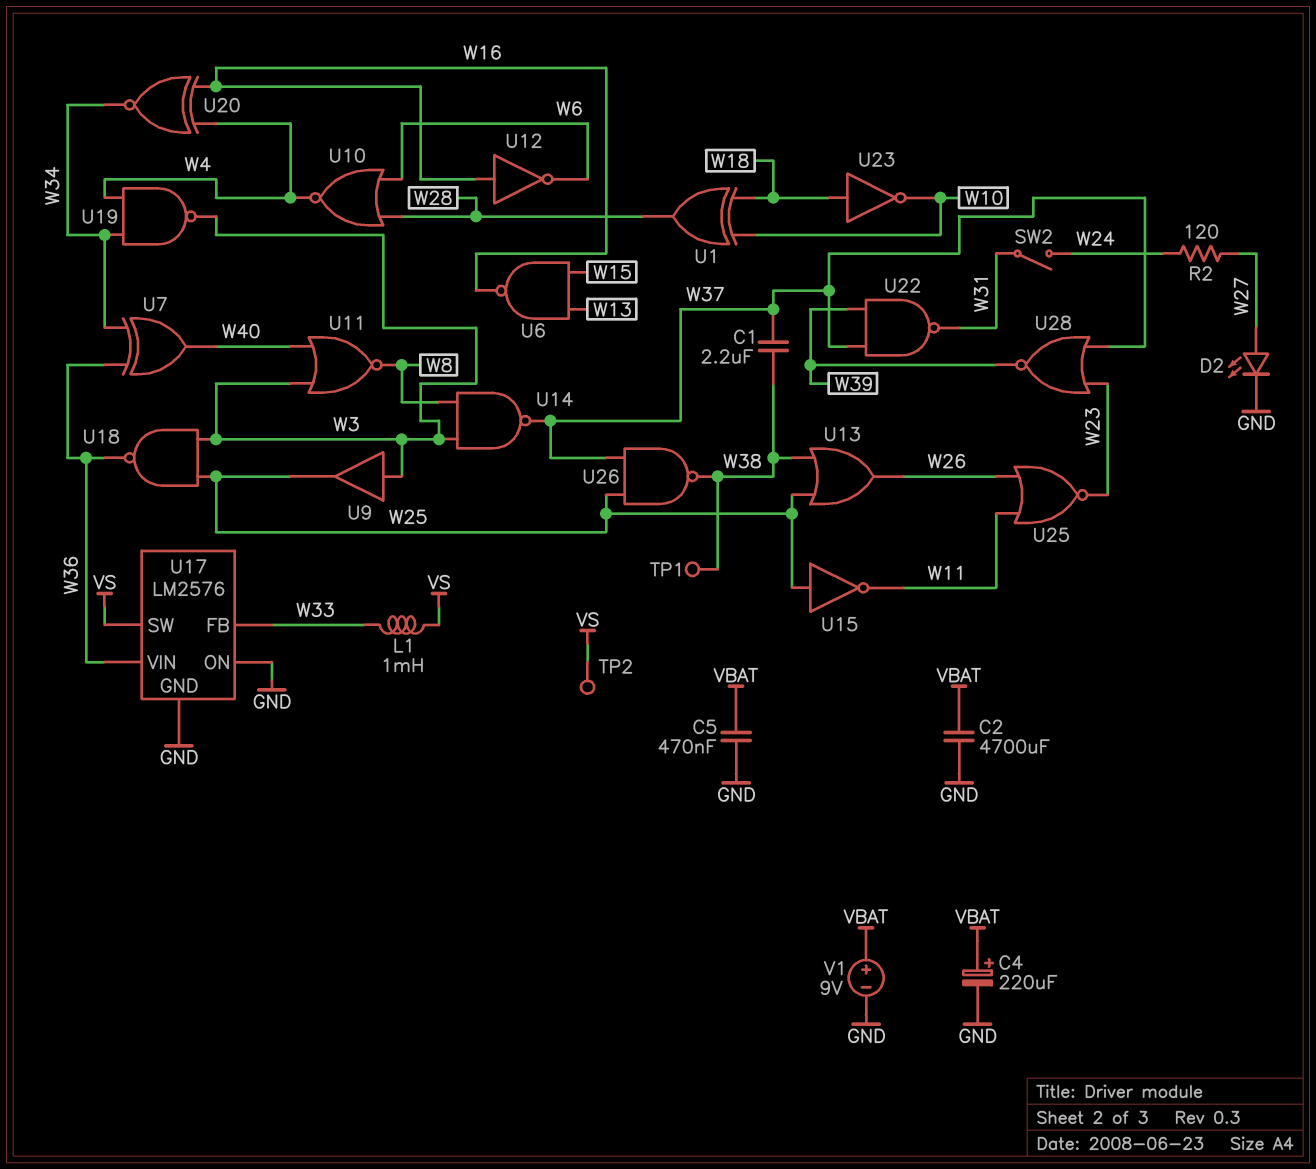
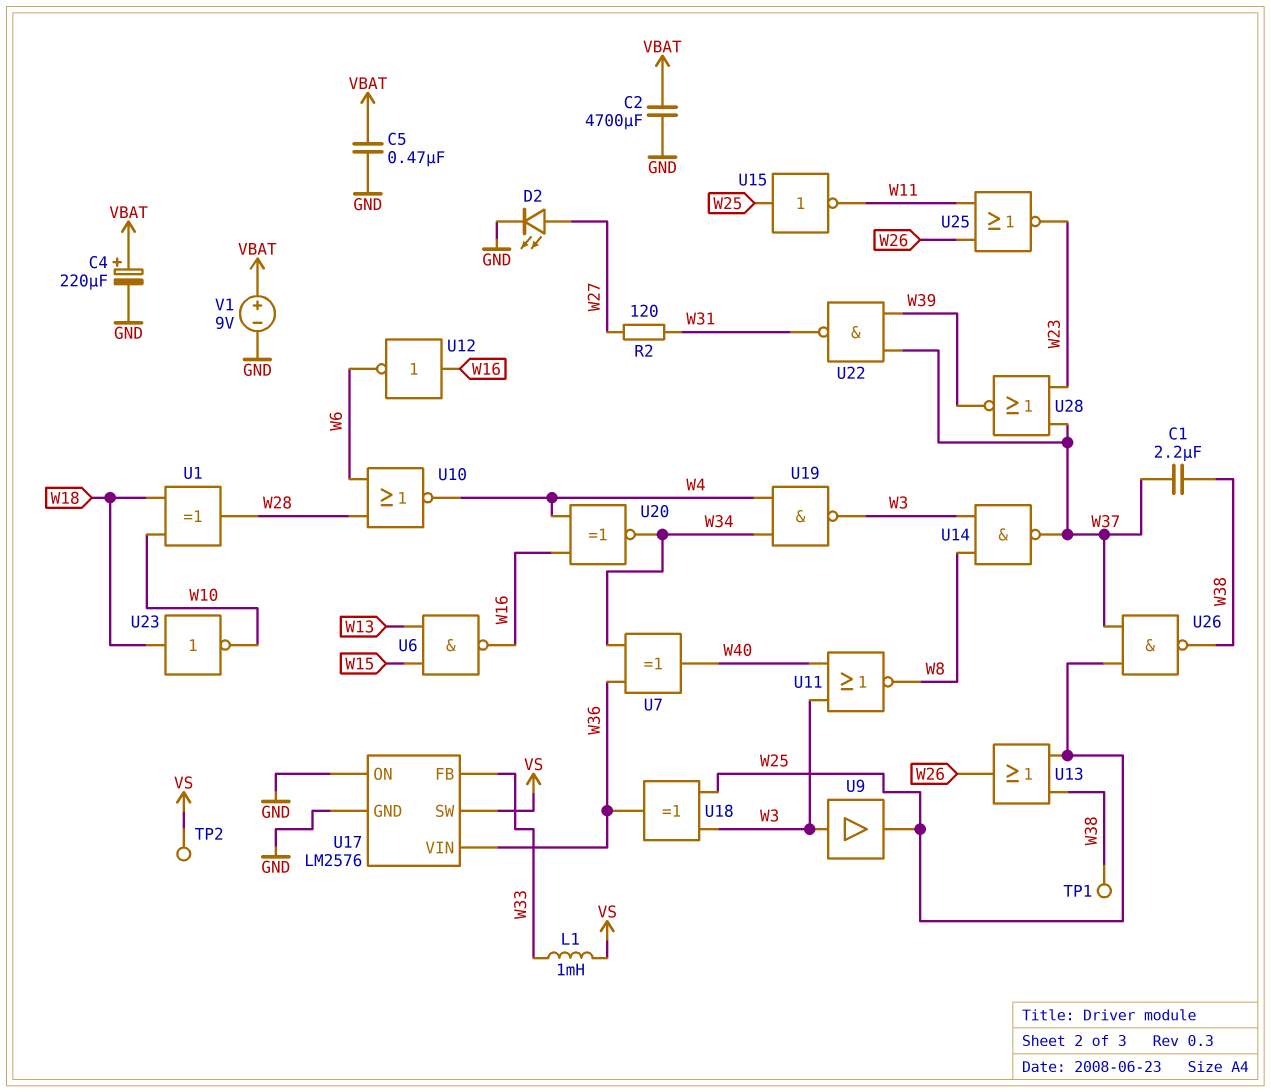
R2: 120 (W24, W27) -> 120 (W27, W31)
SW2: switch (W24, W31) -> none
U18: NAND (in W3, in W25, out W36) -> XOR (in W3, in W25, out W36)

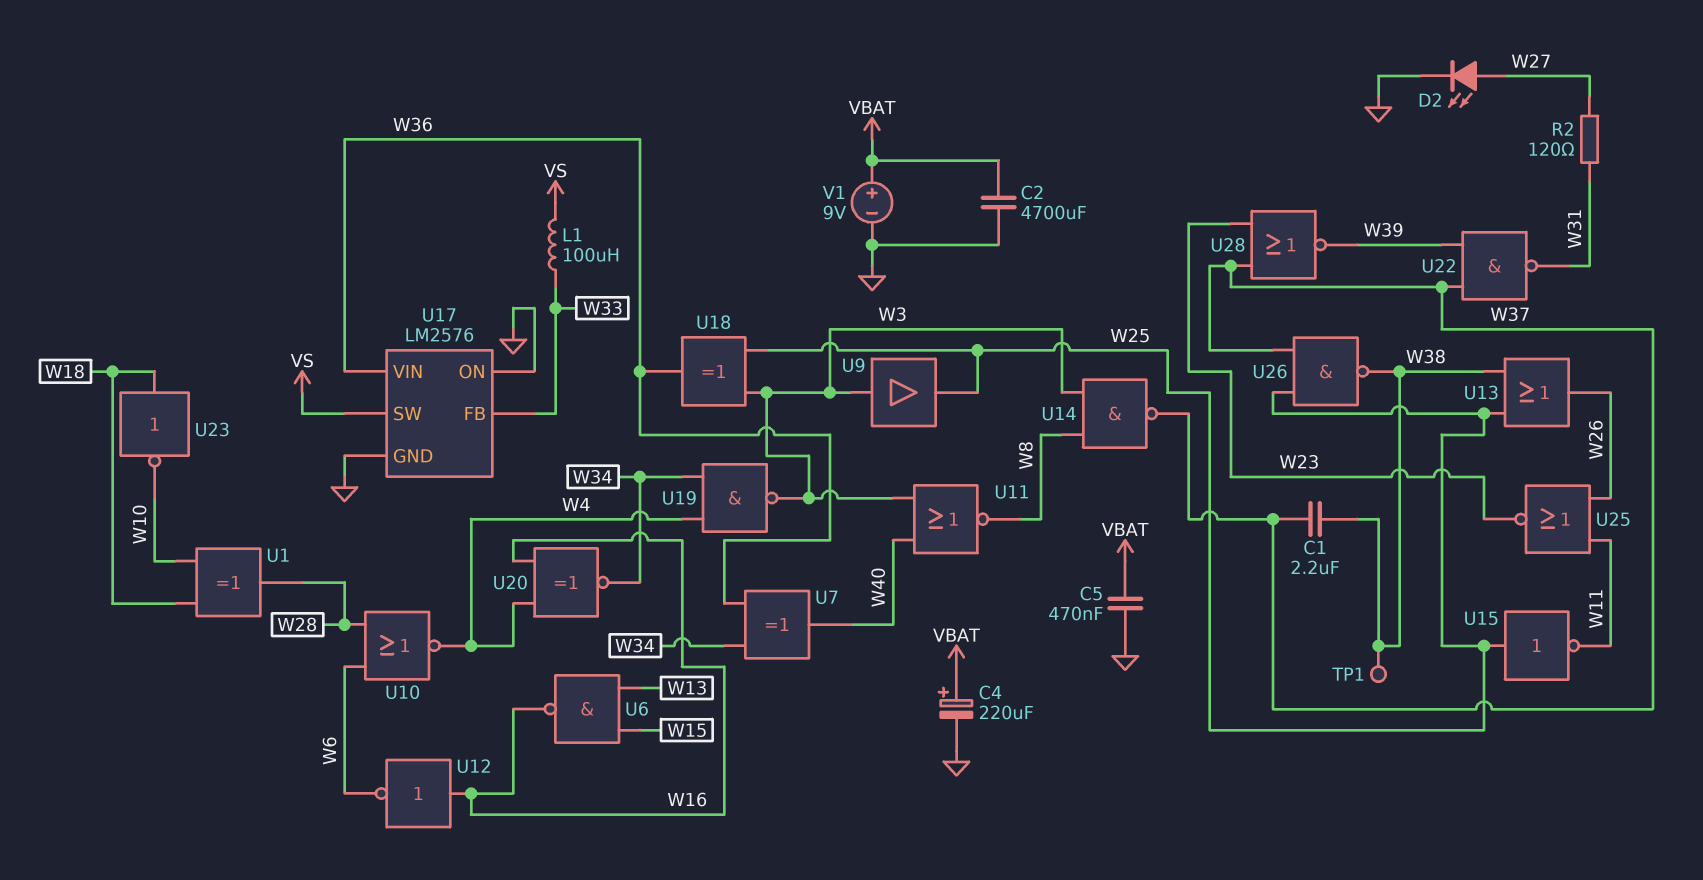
L1: 1mH (VS, W33) -> 100uH (VS, W33)
TP2: test point (VS) -> none

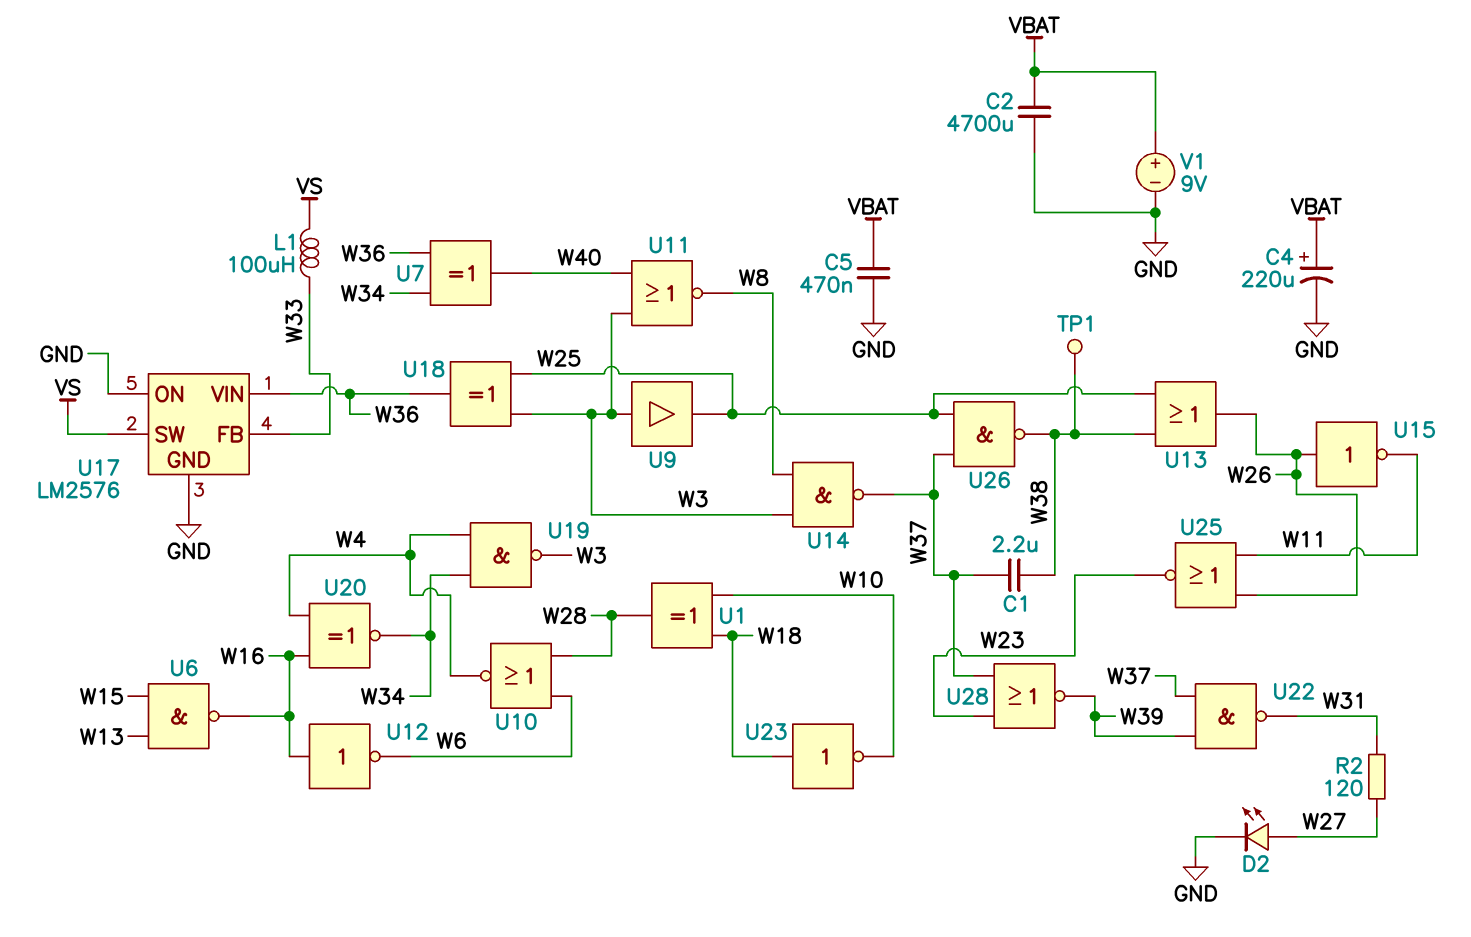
U15: NOT (in W25, out W11) -> NOT (in W26, out W11)

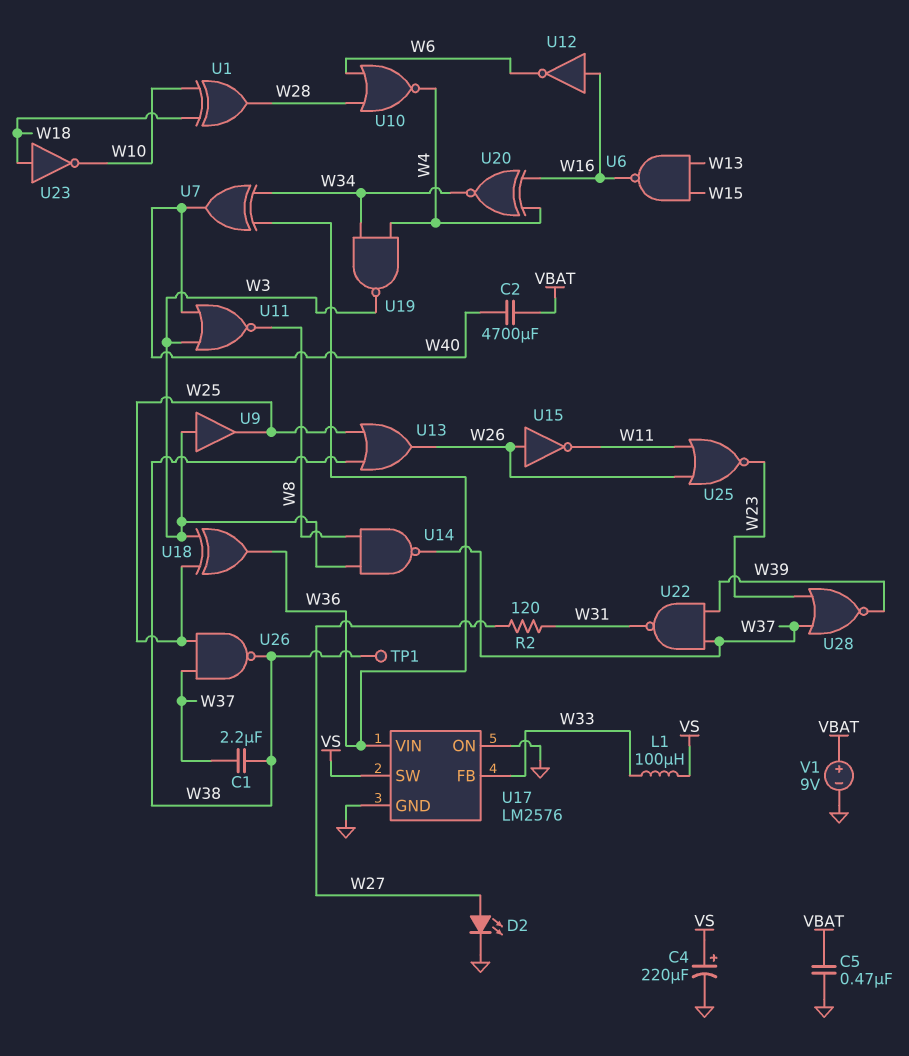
C2: 4700uF (GND, VBAT) -> 4700uF (VBAT, W40)
C4: 220uF (plus VBAT, minus GND) -> 220uF (plus VS, minus GND)

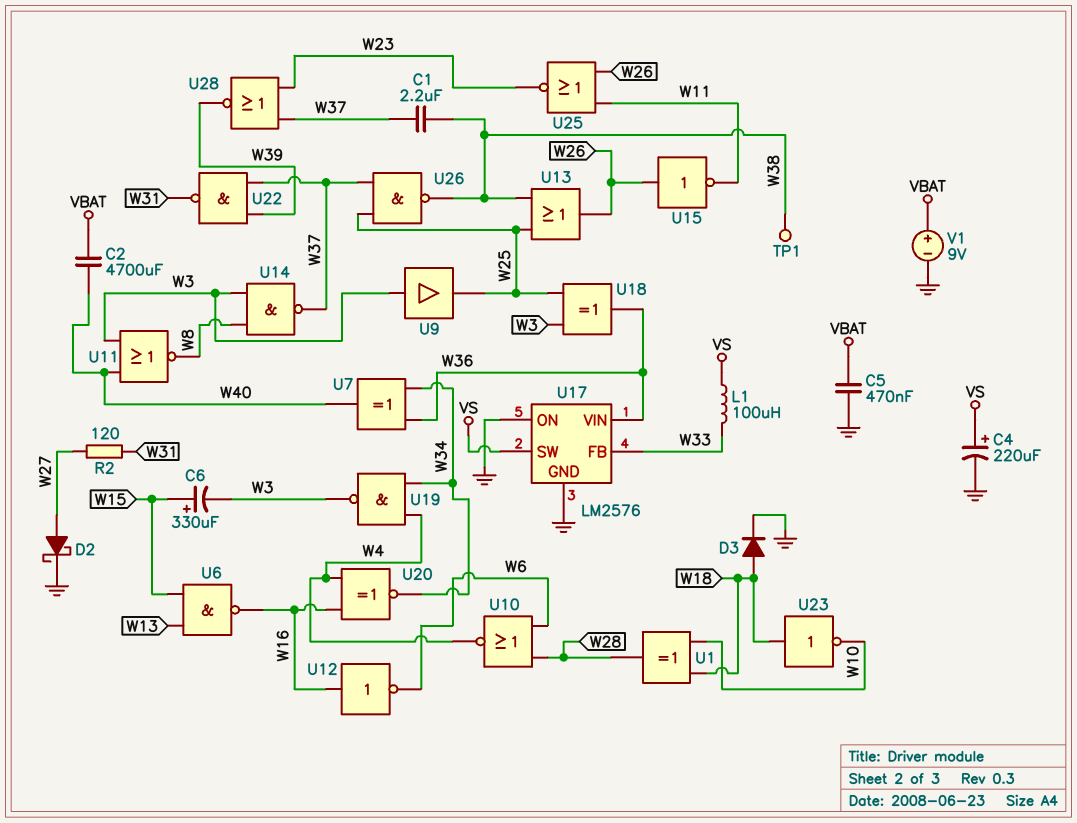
C6: none -> 330uF (plus W15, minus W3)
D2: LED (A W27, K GND) -> schottky (A W27, K GND)
D3: none -> diode (A W18, K GND)

